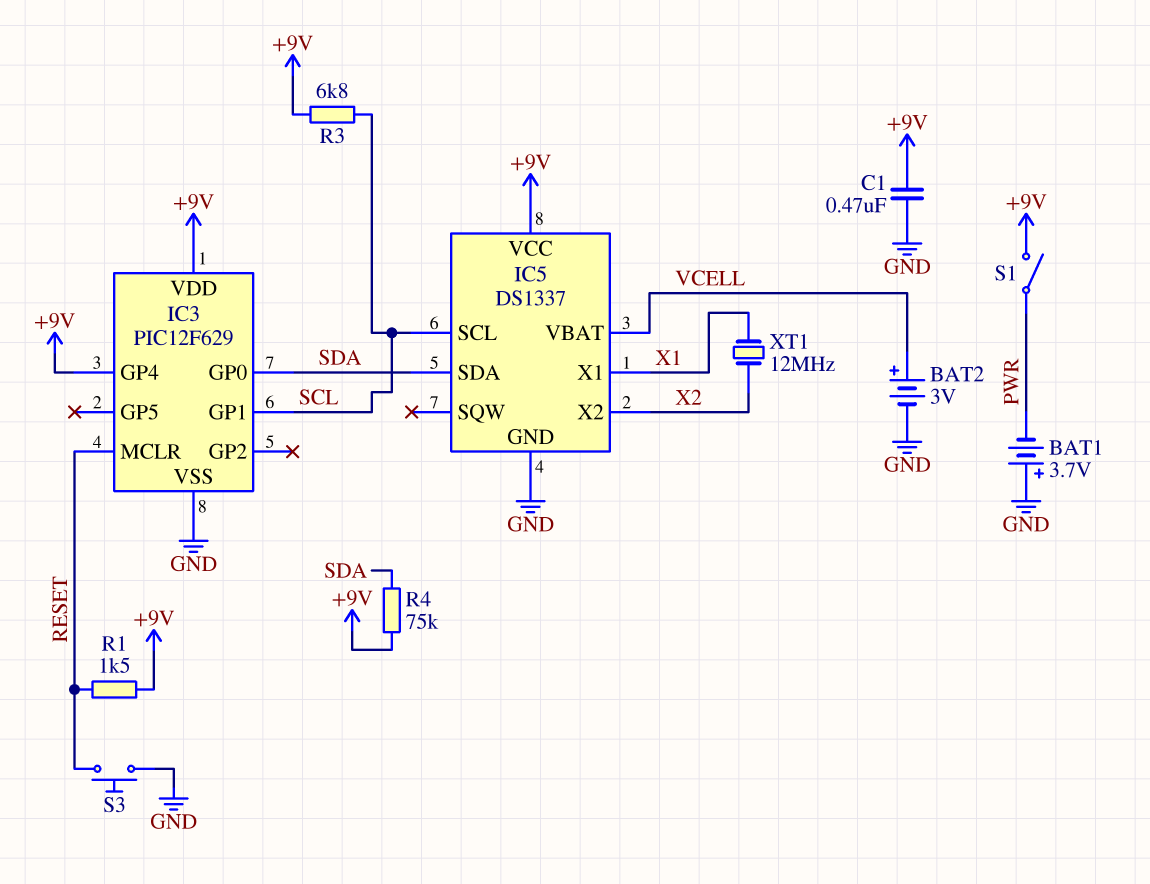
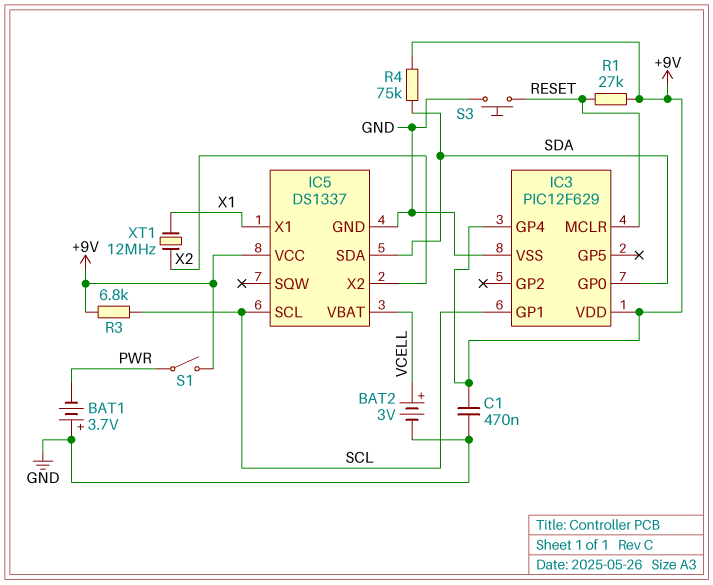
R1: 1.5k (+9V, RESET) -> 27k (+9V, RESET)

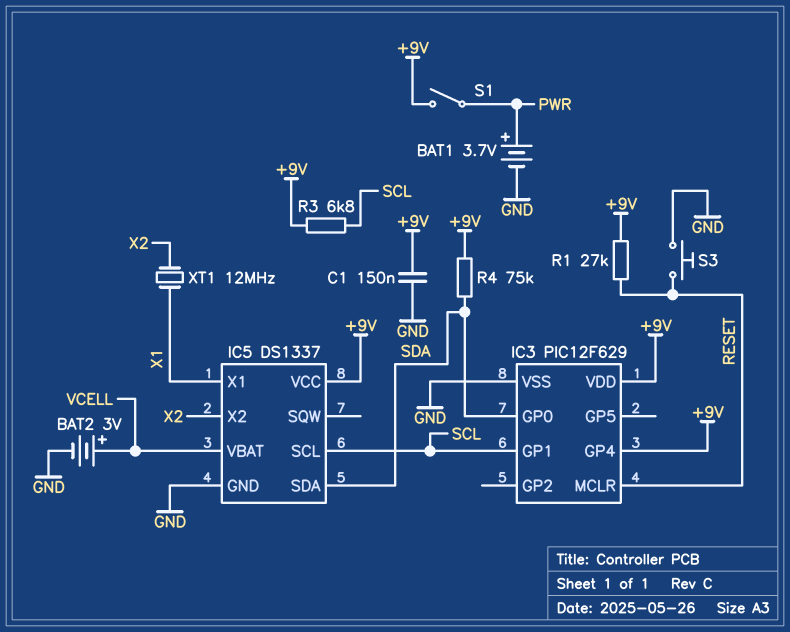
BAT1: 3.7V (plus GND, minus PWR) -> 3.7V (plus PWR, minus GND)
C1: 470nF (+9V, GND) -> 150nF (+9V, GND)

